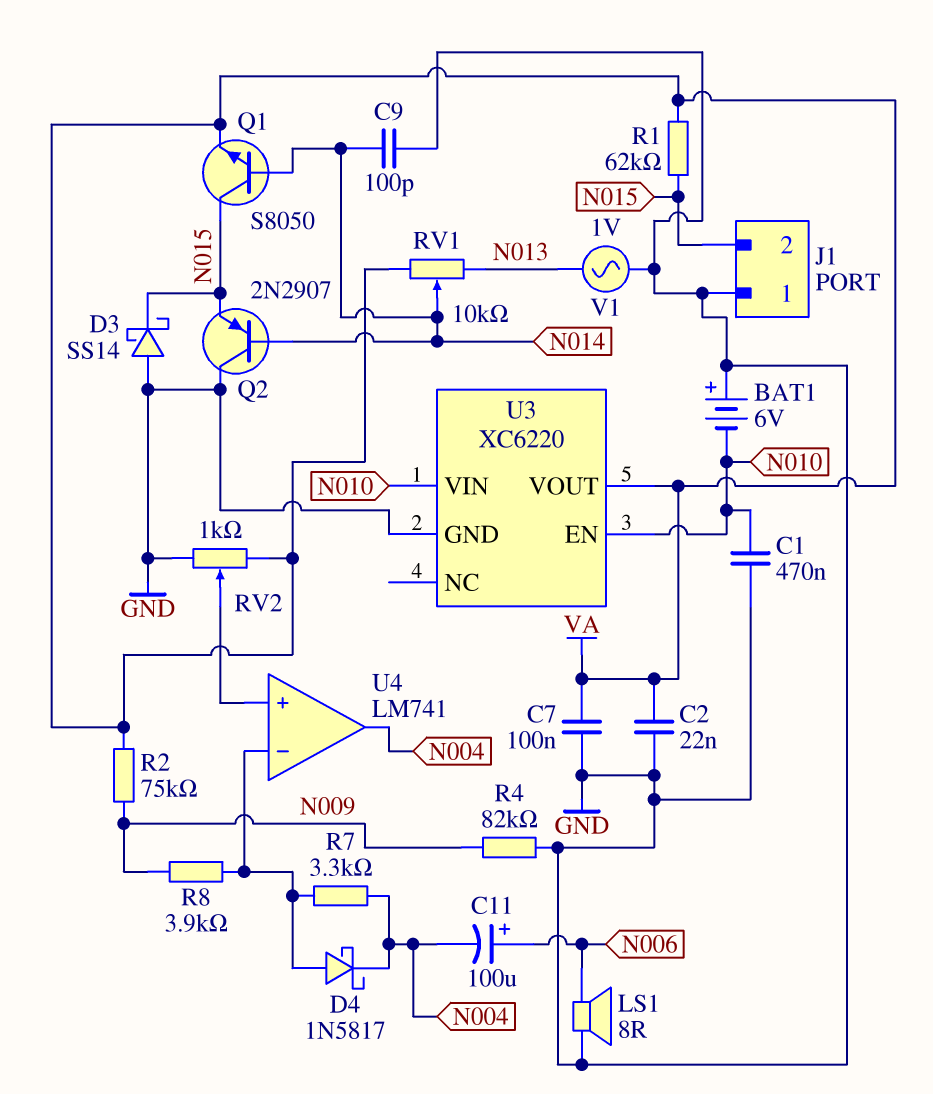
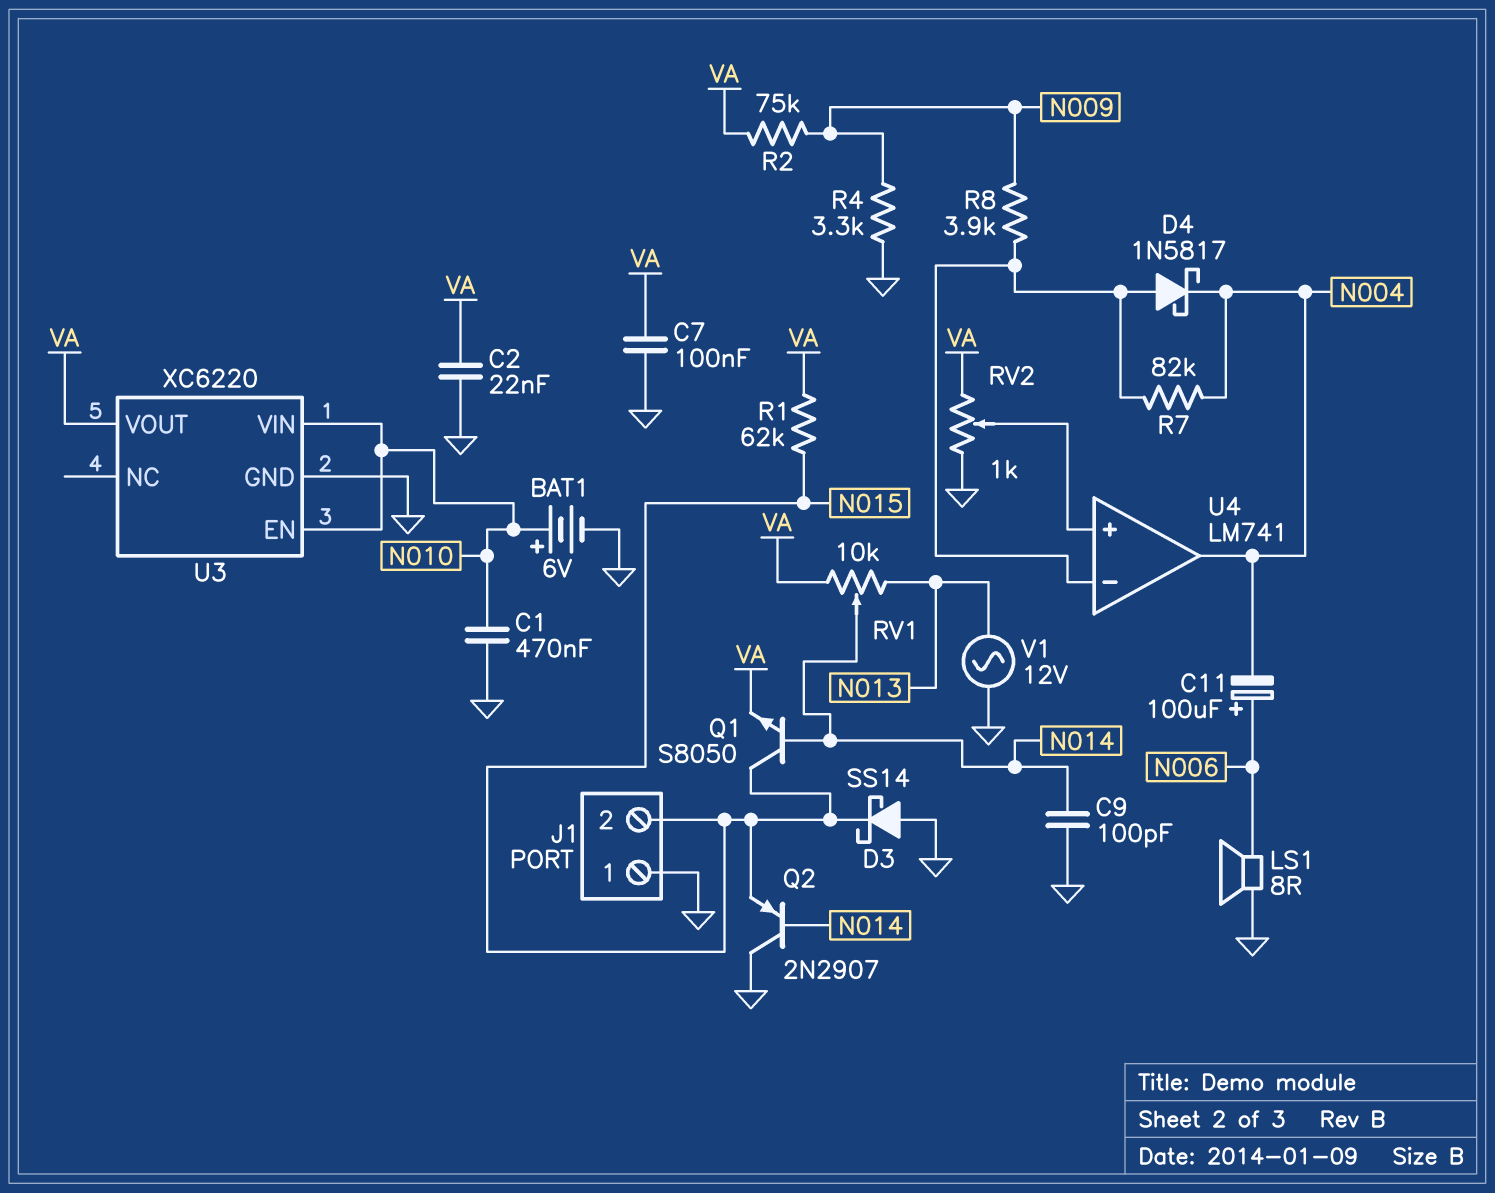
BAT1: 6V (plus GND, minus N010) -> 6V (plus N010, minus GND)
R4: 82k (GND, N009) -> 3.3k (GND, N009)
R7: 3.3k (N004, U4/in-) -> 82k (N004, U4/in-)
V1: AC 1V (GND, N013) -> AC 12V (GND, N013)

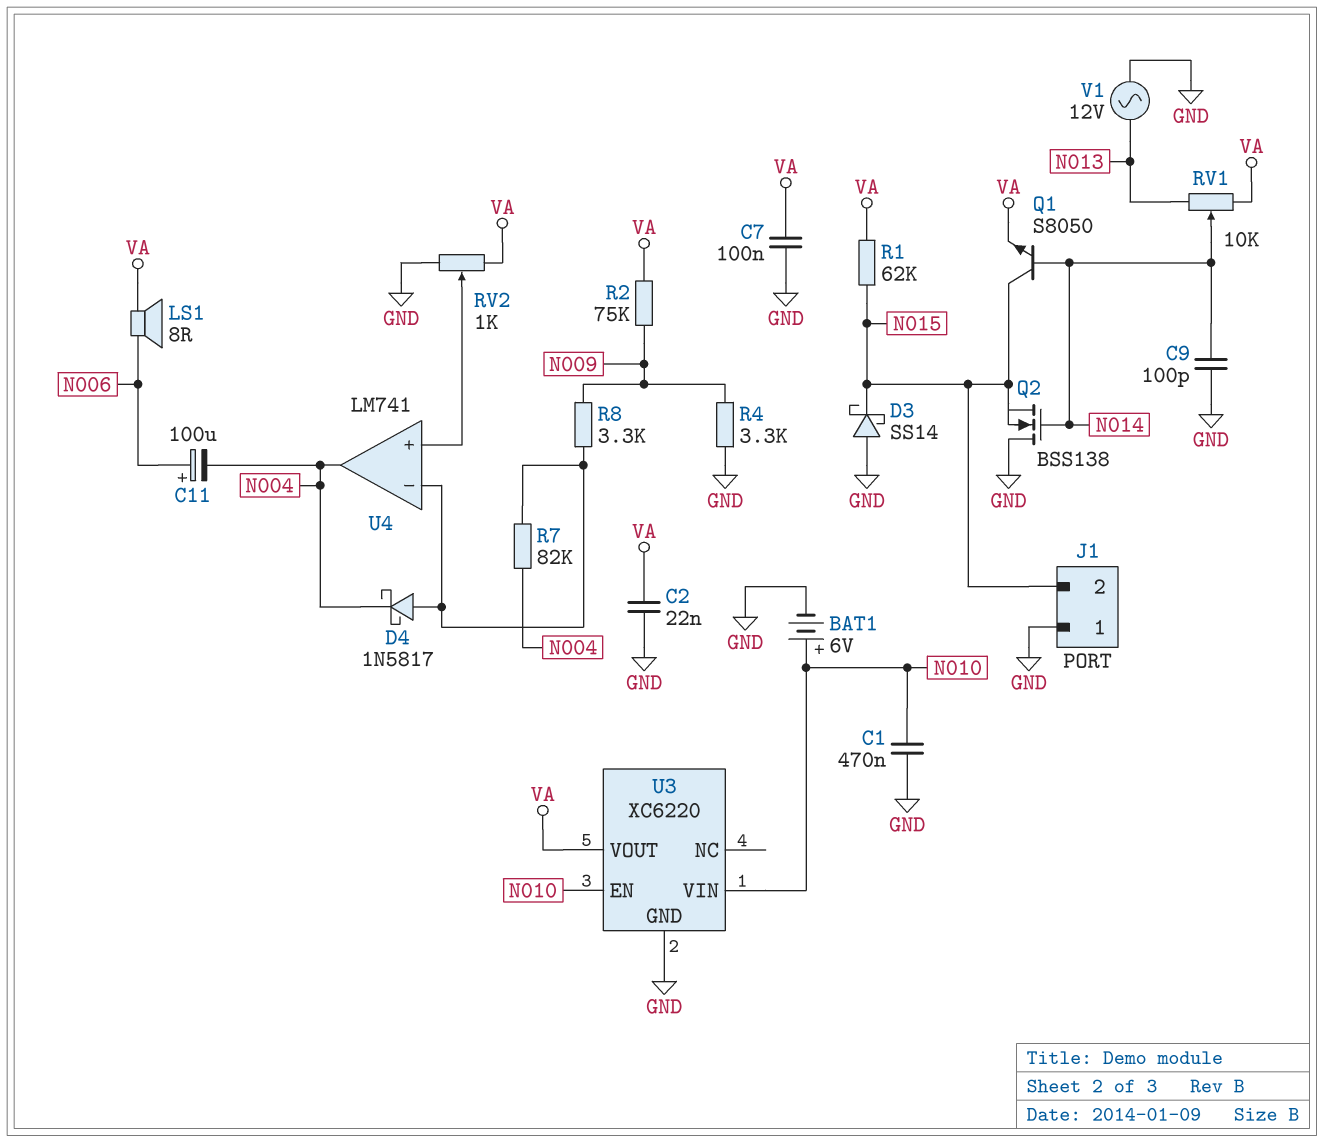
LS1: speaker 8R (GND, N006) -> speaker 8R (N006, VA)
Q2: PNP 2N2907 (B N014, C GND, E N015) -> NMOS BSS138 (G N014, D GND, S N015)
R8: 3.9k (N009, U4/in-) -> 3.3k (N009, U4/in-)

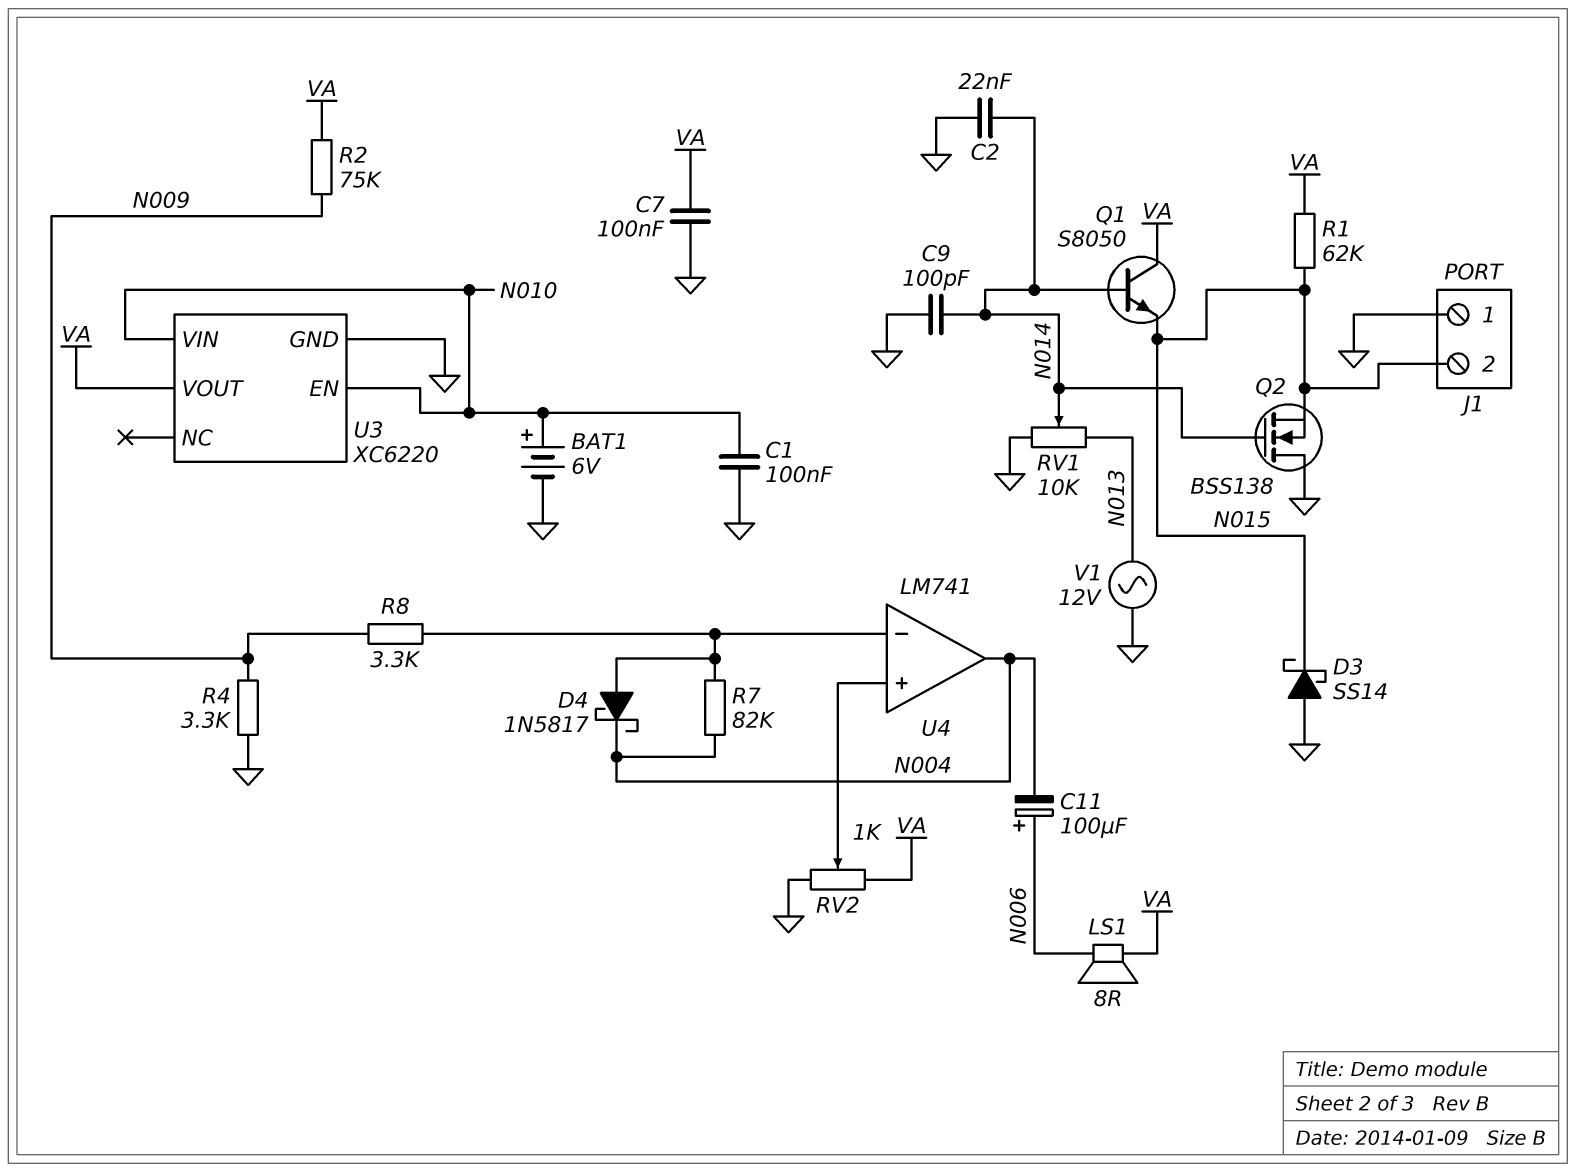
C1: 470nF (GND, N010) -> 100nF (GND, N010)
C2: 22nF (GND, VA) -> 22nF (GND, N014)
Q1: NPN S8050 (B N014, C N015, E VA) -> NPN S8050 (B N014, C VA, E N015)
RV1: 10k (N013, VA, wiper N014) -> 10k (GND, N013, wiper N014)

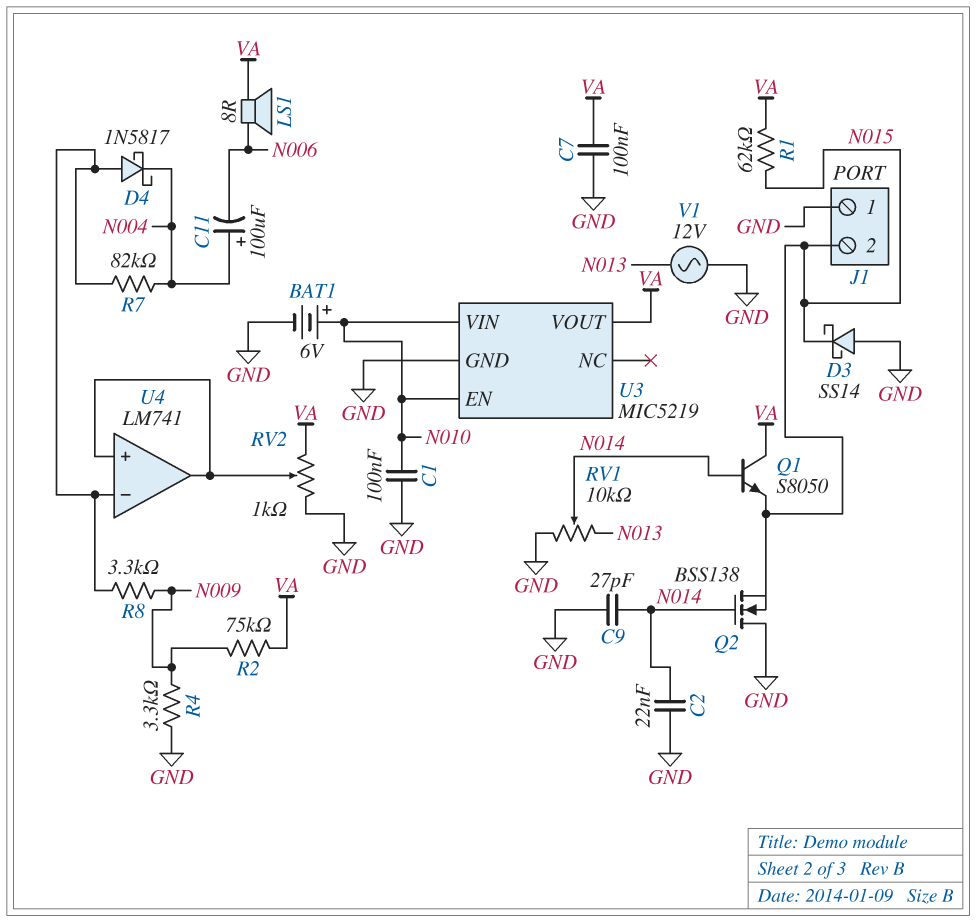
C9: 100pF (GND, N014) -> 27pF (GND, N014)
C11: 100uF (plus N006, minus N004) -> 100uF (plus N004, minus N006)
U3: XC6220 -> MIC5219
U4 pin out: N004 -> U4/in+

